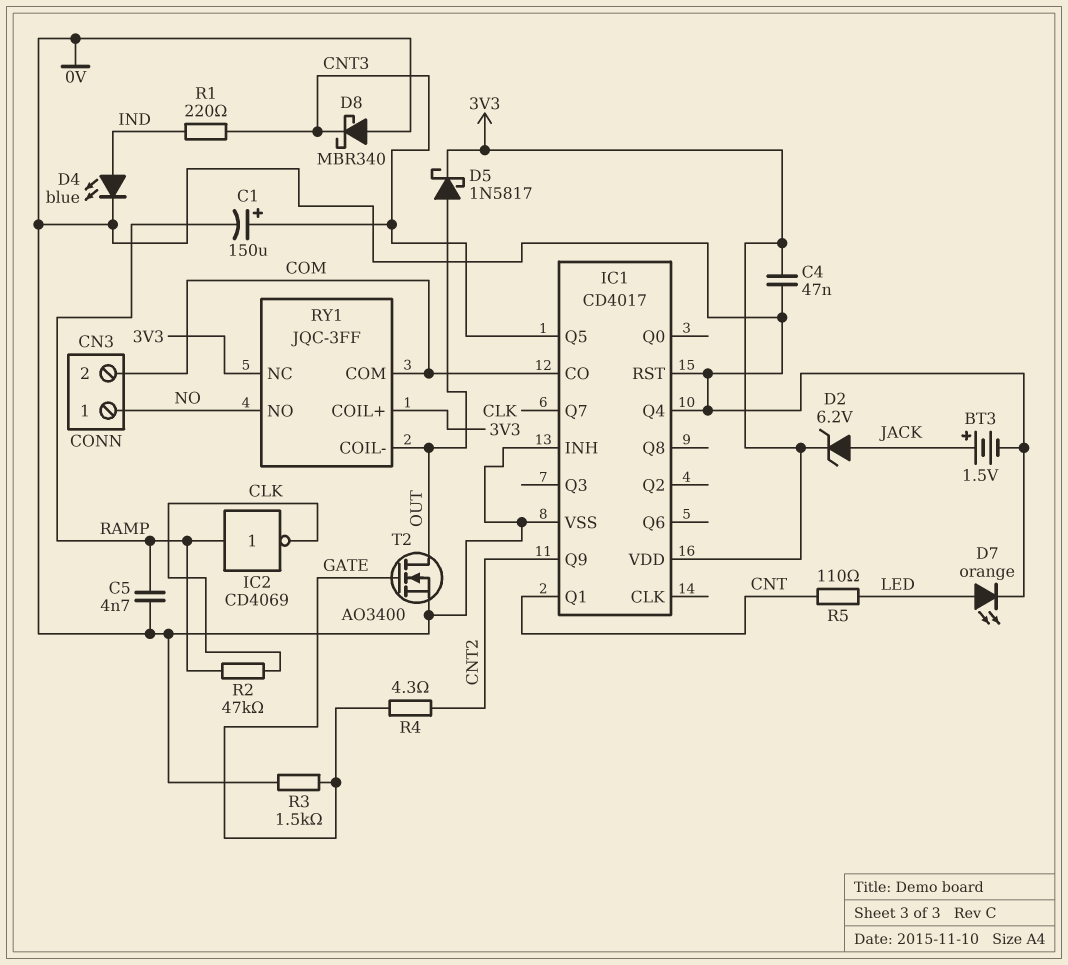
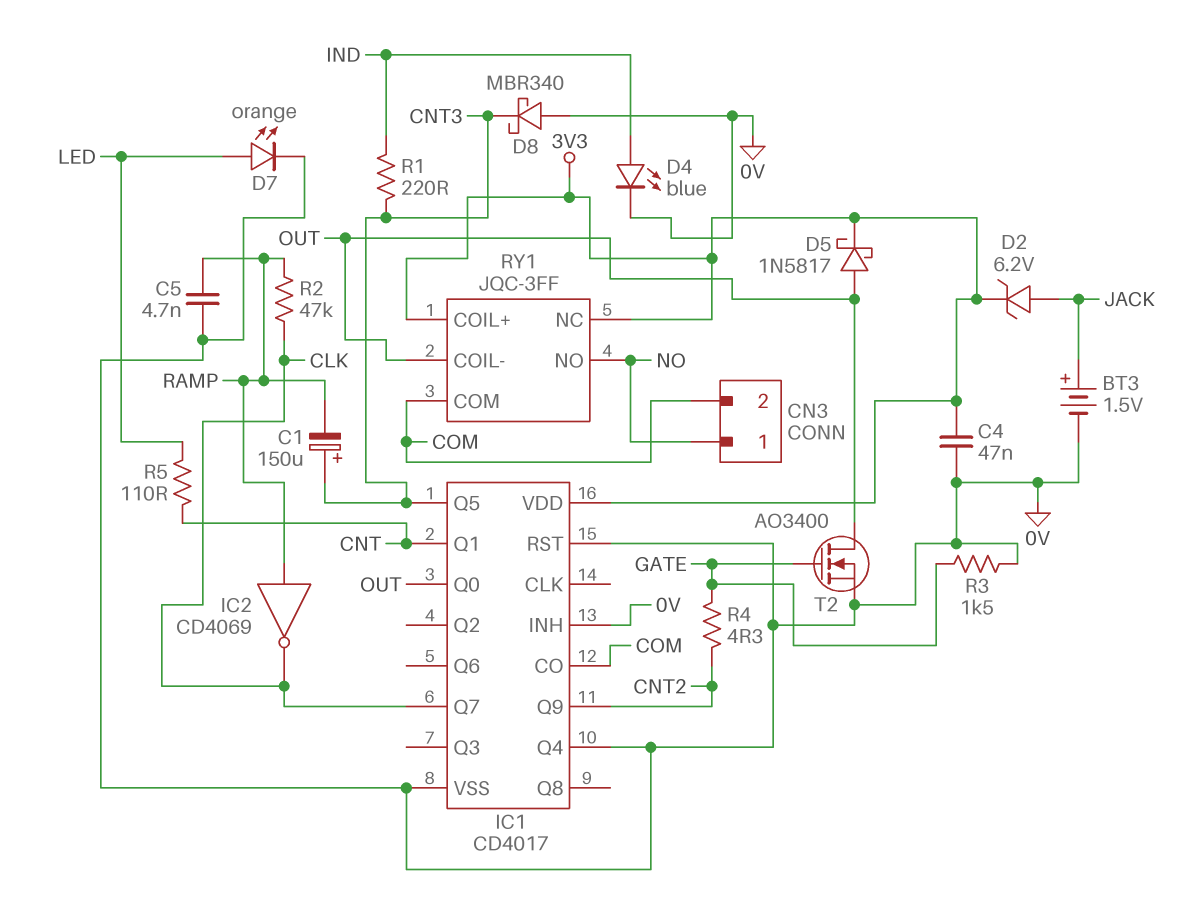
IC1 pin Q0: none -> OUT

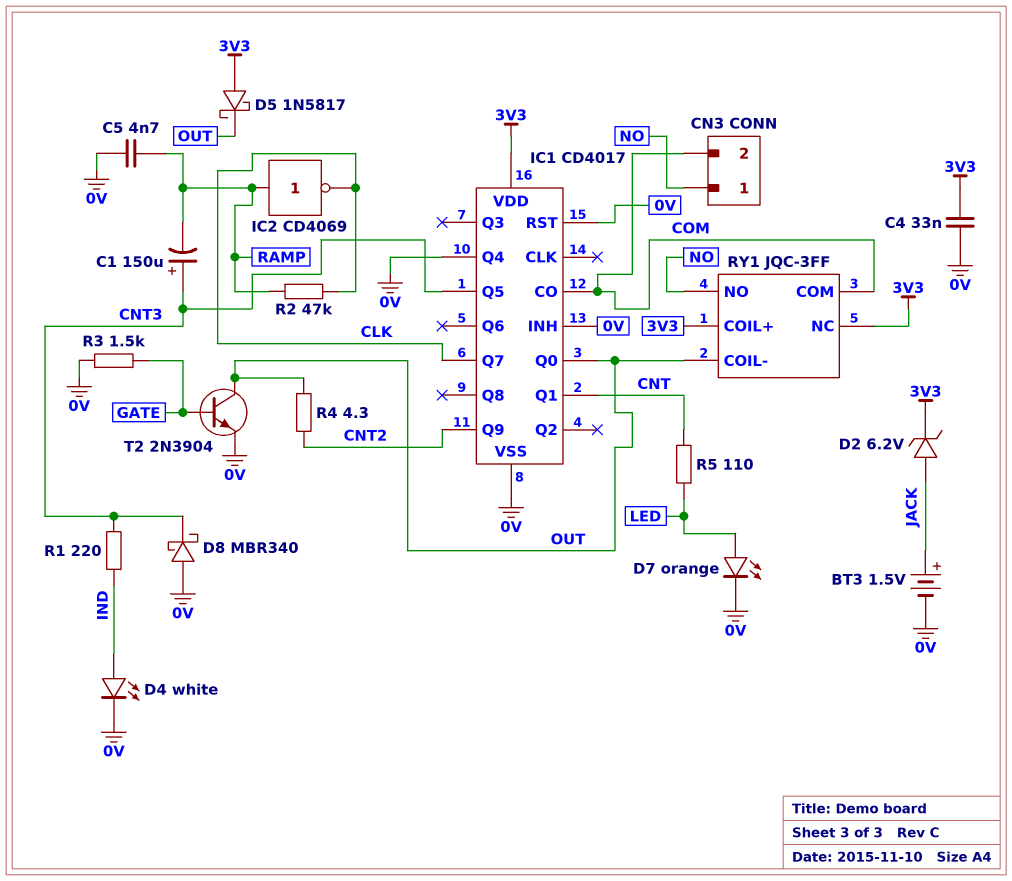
C4: 47nF (0V, 3V3) -> 33nF (0V, 3V3)
D4: LED blue (A IND, K 0V) -> LED white (A IND, K 0V)
D5: schottky 1N5817 (A OUT, K 3V3) -> schottky 1N5817 (A 3V3, K OUT)
R4: 4.3 (CNT2, GATE) -> 4.3 (CNT2, OUT)
T2: NMOS AO3400 (G GATE, D OUT, S 0V) -> NPN 2N3904 (B GATE, C OUT, E 0V)

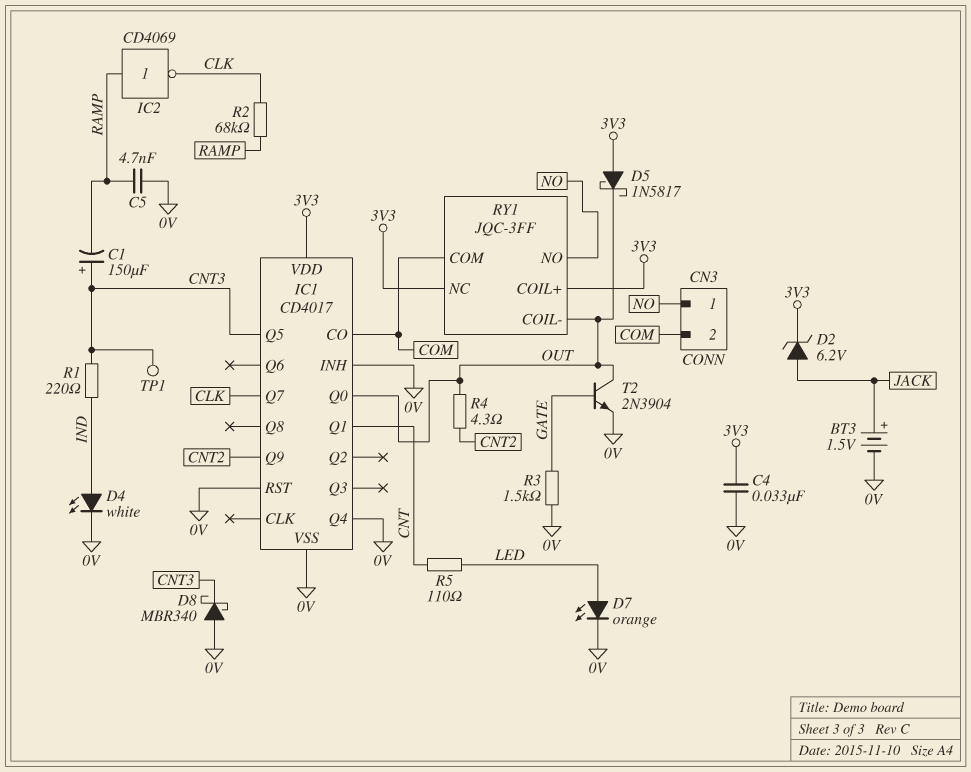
R2: 47k (CLK, RAMP) -> 68k (CLK, RAMP)
TP1: none -> test point (CNT3)

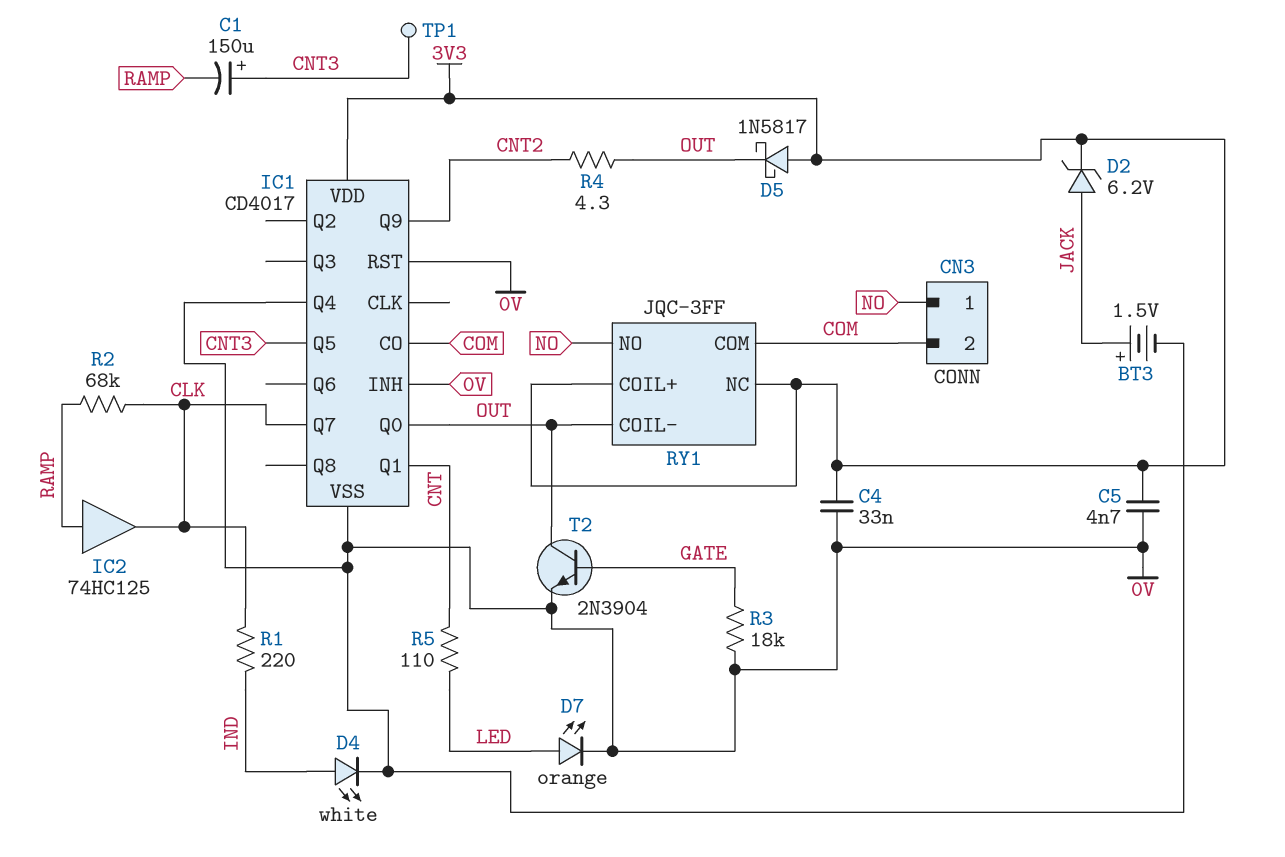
C5: 4.7nF (0V, RAMP) -> 4.7nF (0V, 3V3)
D8: schottky MBR340 (A 0V, K CNT3) -> none
IC2: NOT CD4069 (in RAMP, out CLK) -> buffer 74HC125 (in RAMP, out CLK)
R1: 220 (CNT3, IND) -> 220 (CLK, IND)
R3: 1.5k (0V, GATE) -> 18k (0V, GATE)

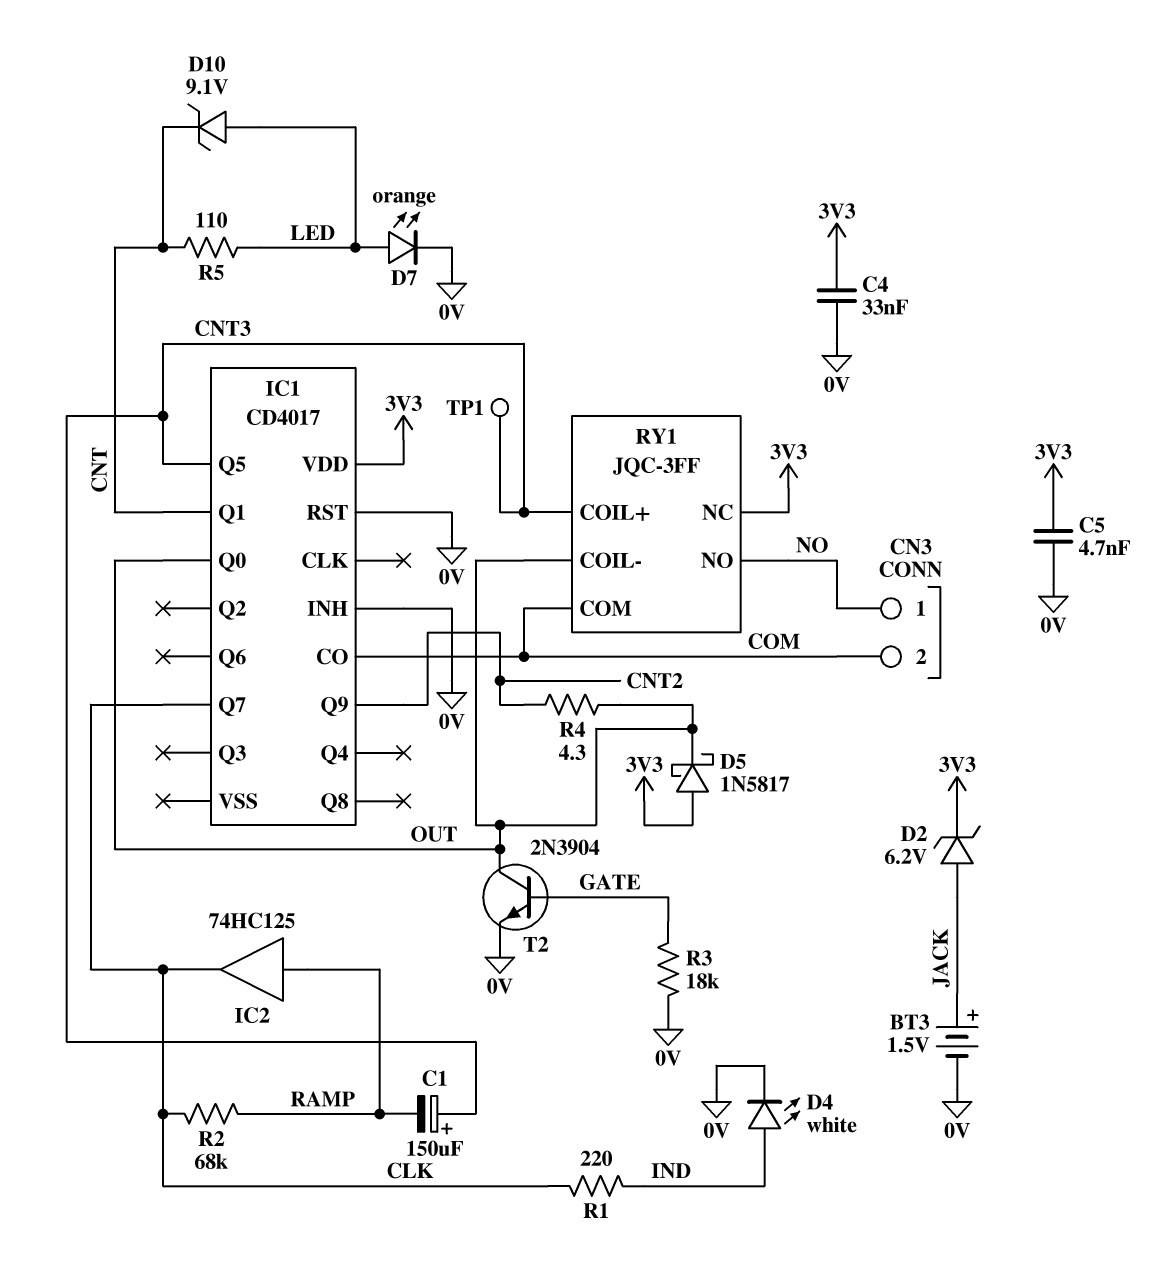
D10: none -> zener 9.1V (A LED, K CNT)
IC1 pin Q4: 0V -> none
IC1 pin VSS: 0V -> none
RY1 pin COIL+: 3V3 -> CNT3

